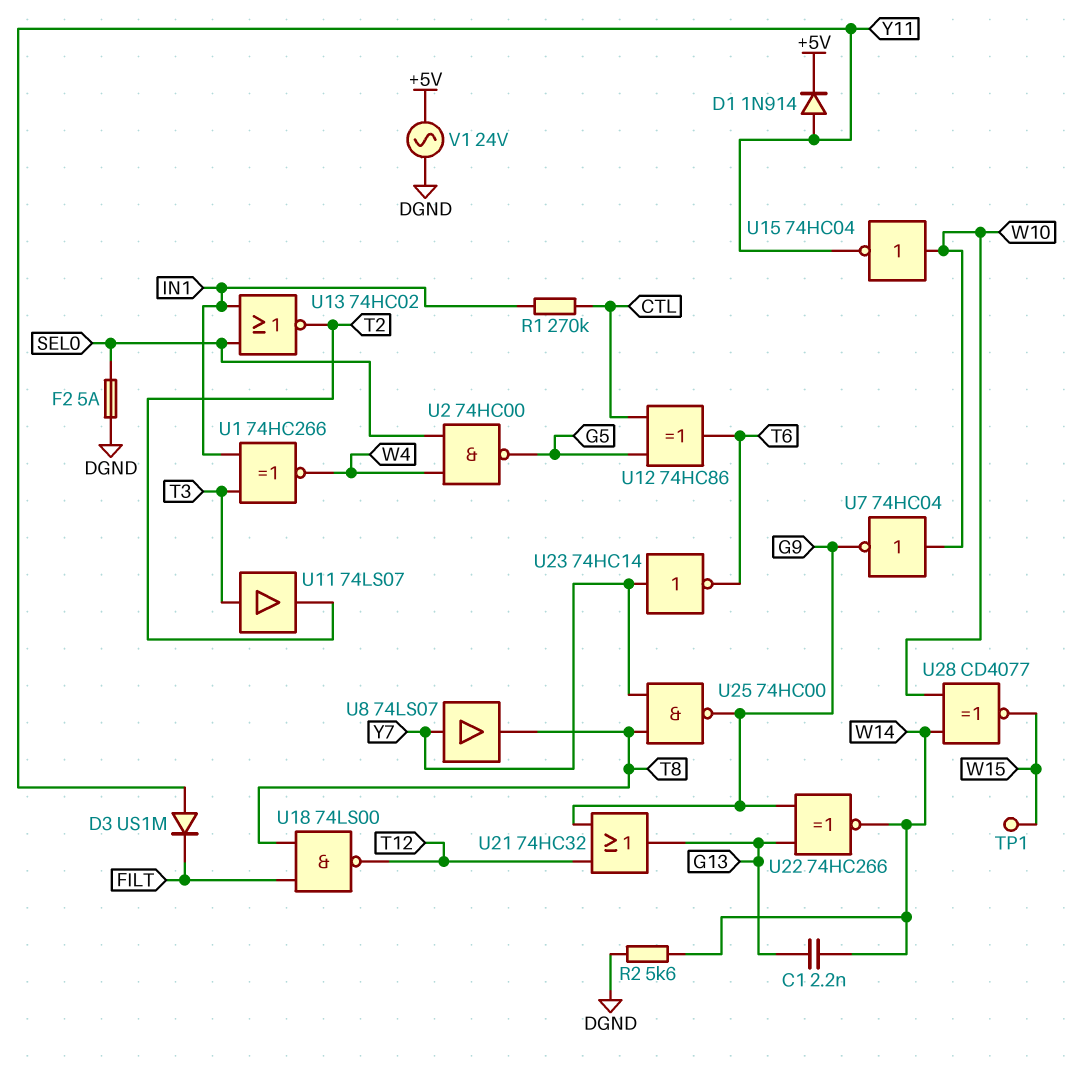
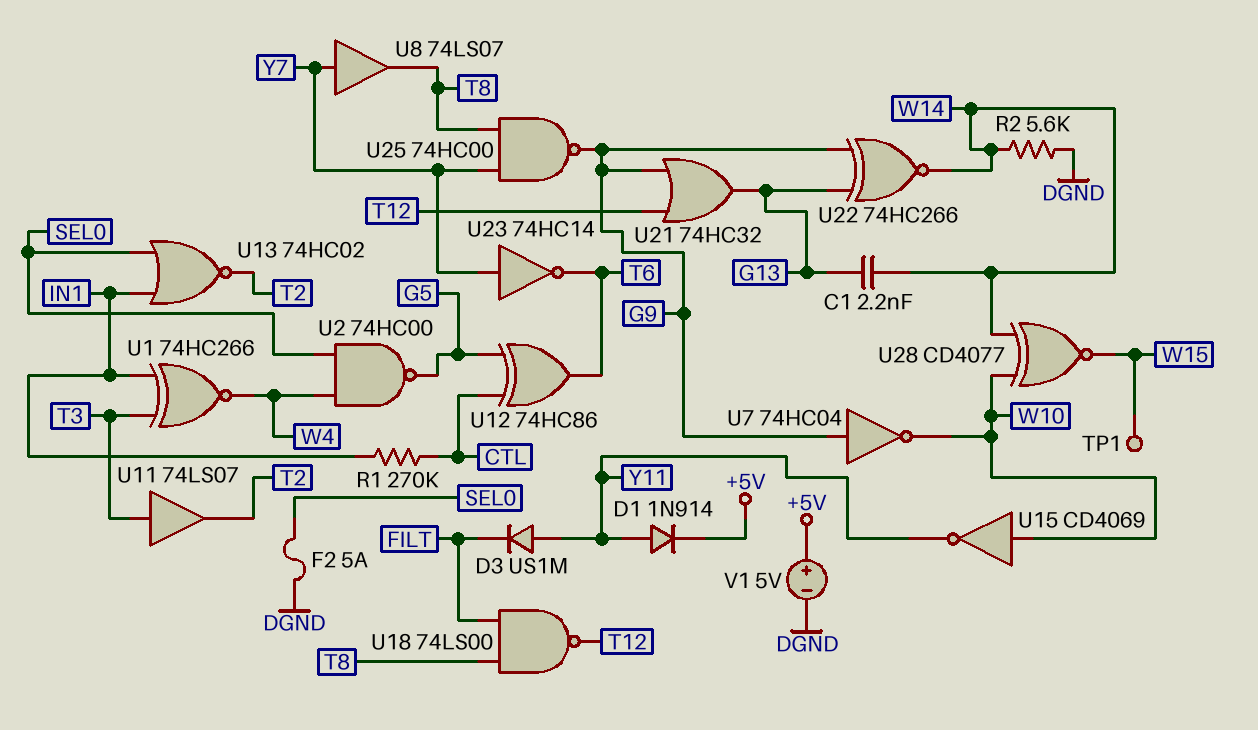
U7: NOT 74HC04 (in W10, out G9) -> NOT 74HC04 (in G9, out W10)
U15: NOT 74HC04 (in W10, out Y11) -> NOT CD4069 (in W10, out Y11)
V1: AC 24V (+5V, DGND) -> 5V (plus +5V, minus DGND)

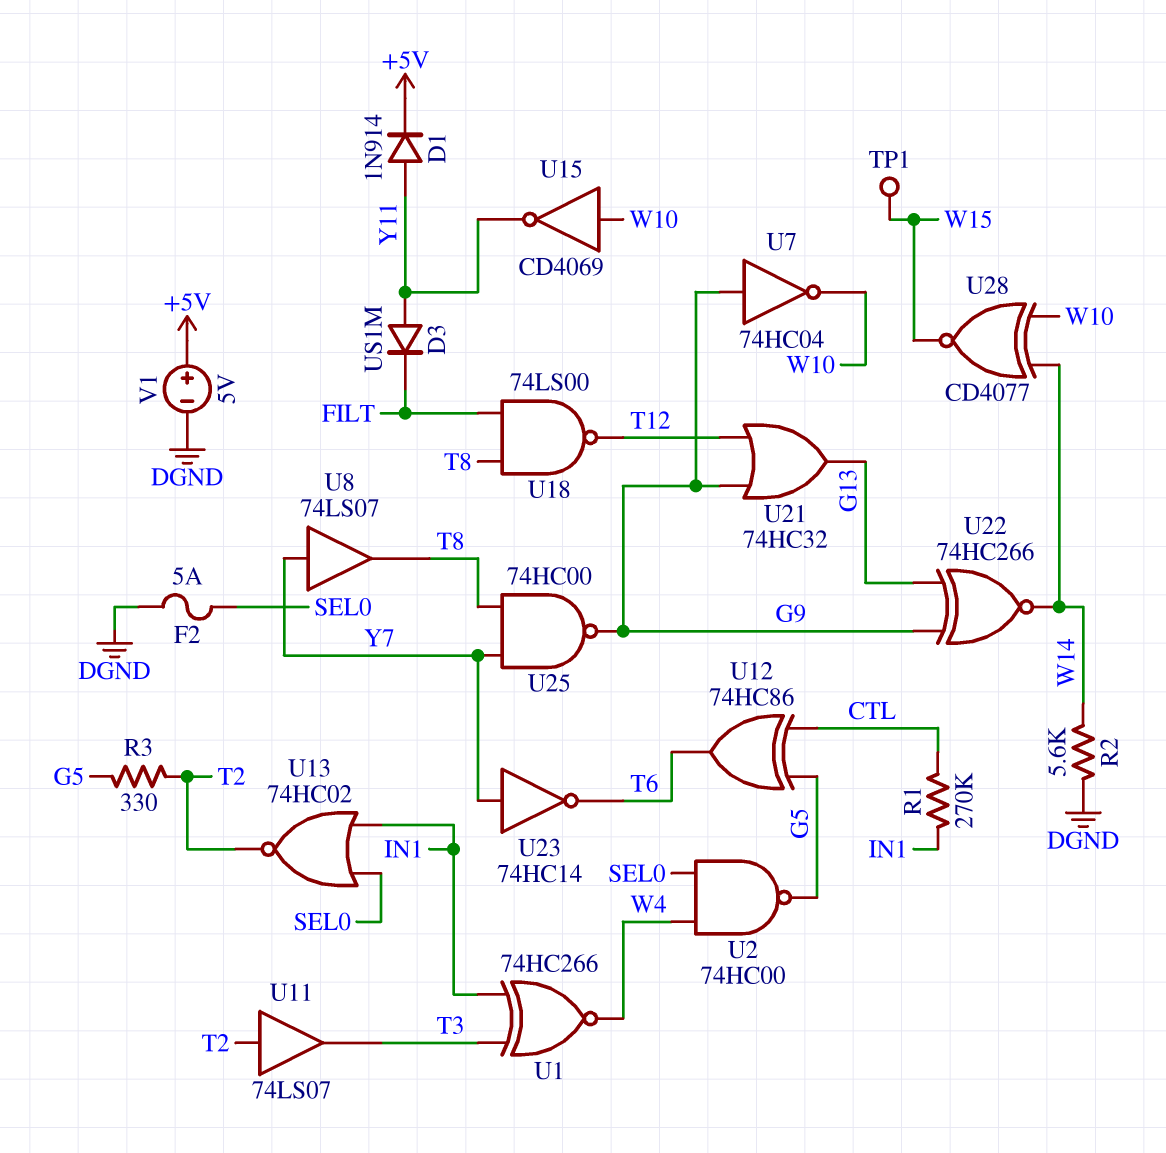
C1: 2.2nF (G13, W14) -> none
R3: none -> 330 (G5, T2)
U11: buffer 74LS07 (in T3, out T2) -> buffer 74LS07 (in T2, out T3)

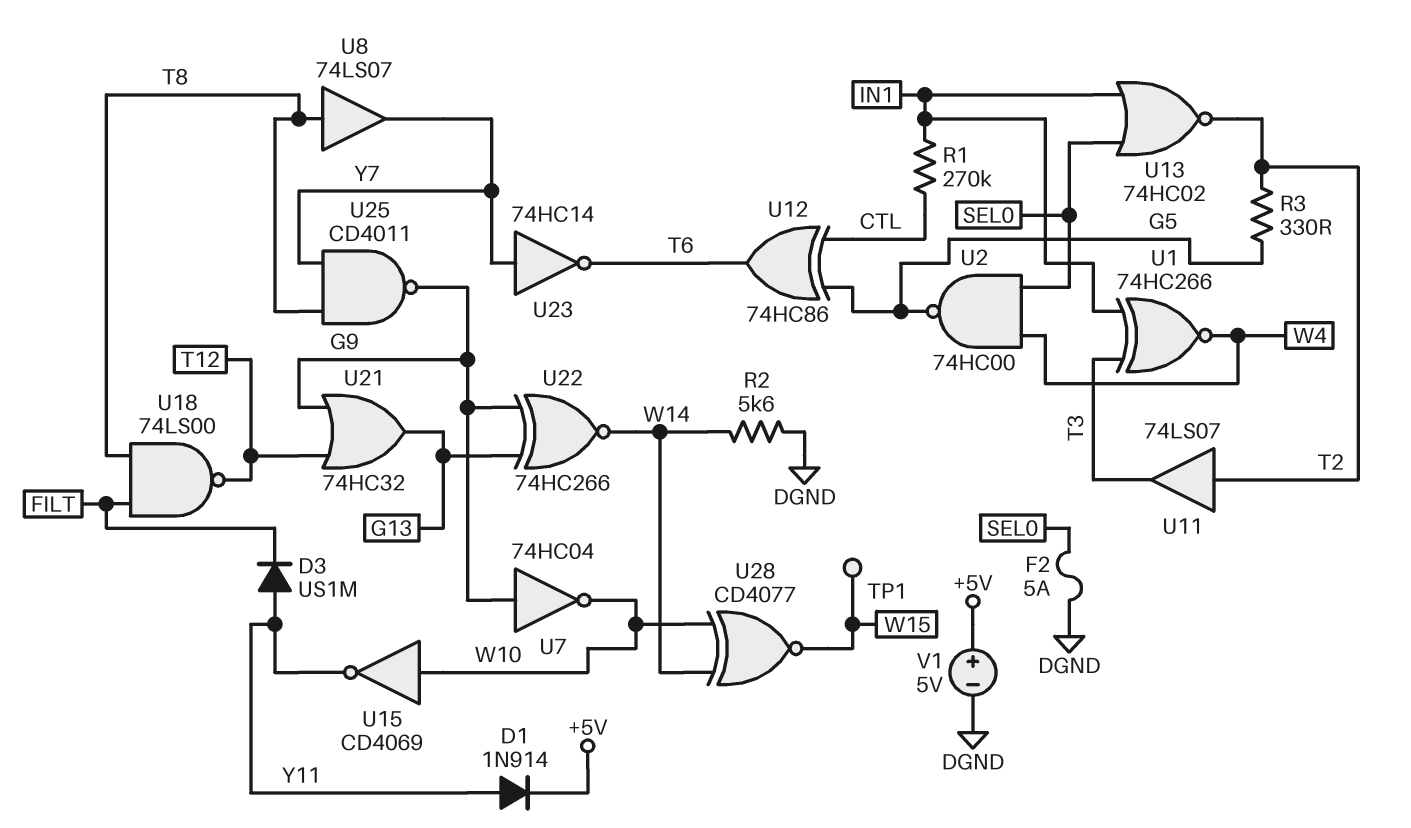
U8: buffer 74LS07 (in Y7, out T8) -> buffer 74LS07 (in T8, out Y7)
U25: NAND 74HC00 (in T8, in Y7, out G9) -> NAND CD4011 (in T8, in Y7, out G9)

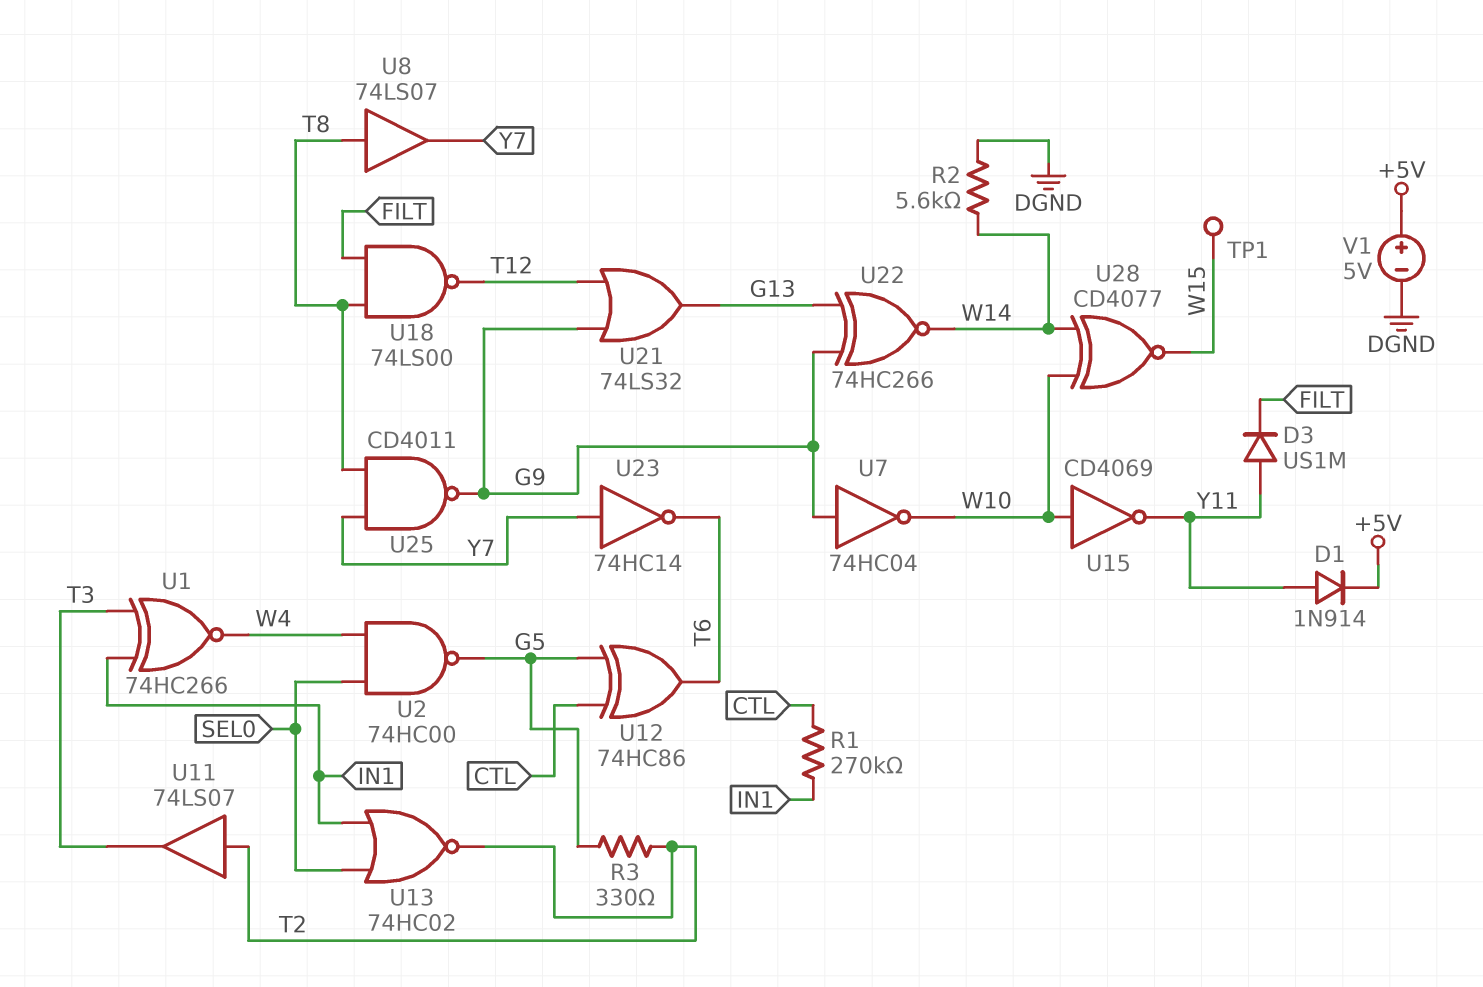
F2: 5A (DGND, SEL0) -> none
U21: OR 74HC32 (in G9, in T12, out G13) -> OR 74LS32 (in G9, in T12, out G13)

